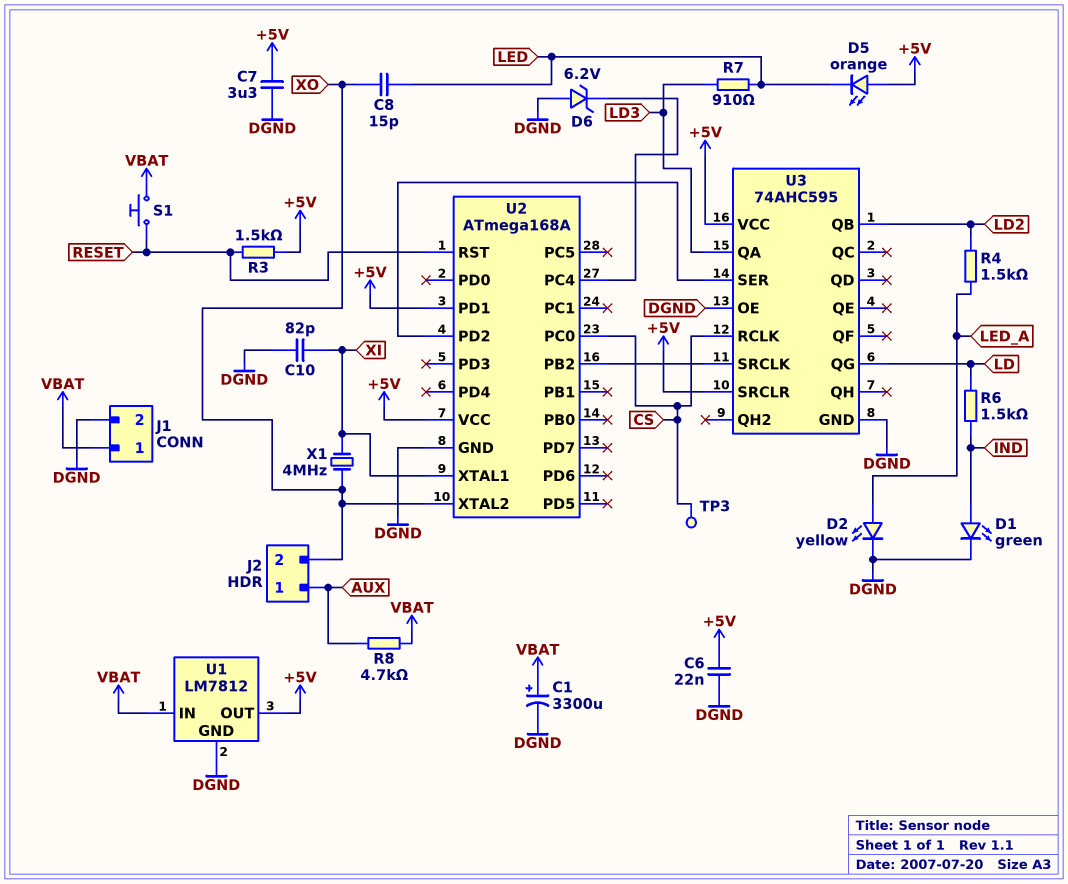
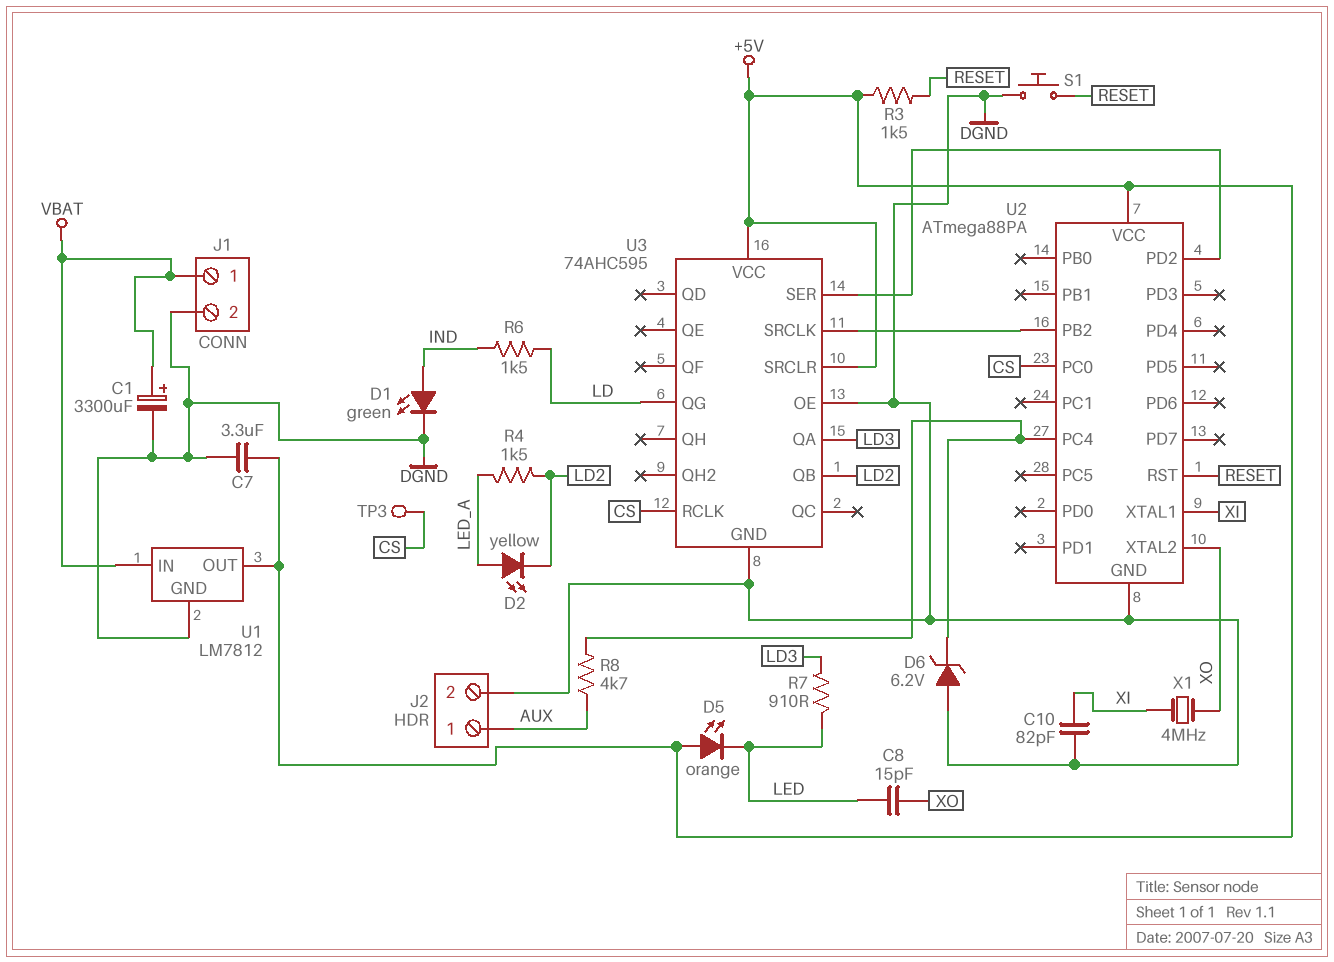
C6: 22nF (+5V, DGND) -> none
D2: LED yellow (A LED_A, K DGND) -> LED yellow (A LED_A, K LD2)
J2 pin 2: XO -> DGND
R8: 4.7k (AUX, VBAT) -> 4.7k (AUX, U2/PC4)
S1: button (RESET, VBAT) -> button (DGND, RESET)
U2: ATmega168A -> ATmega88PA
U2 pin PD1: +5V -> none

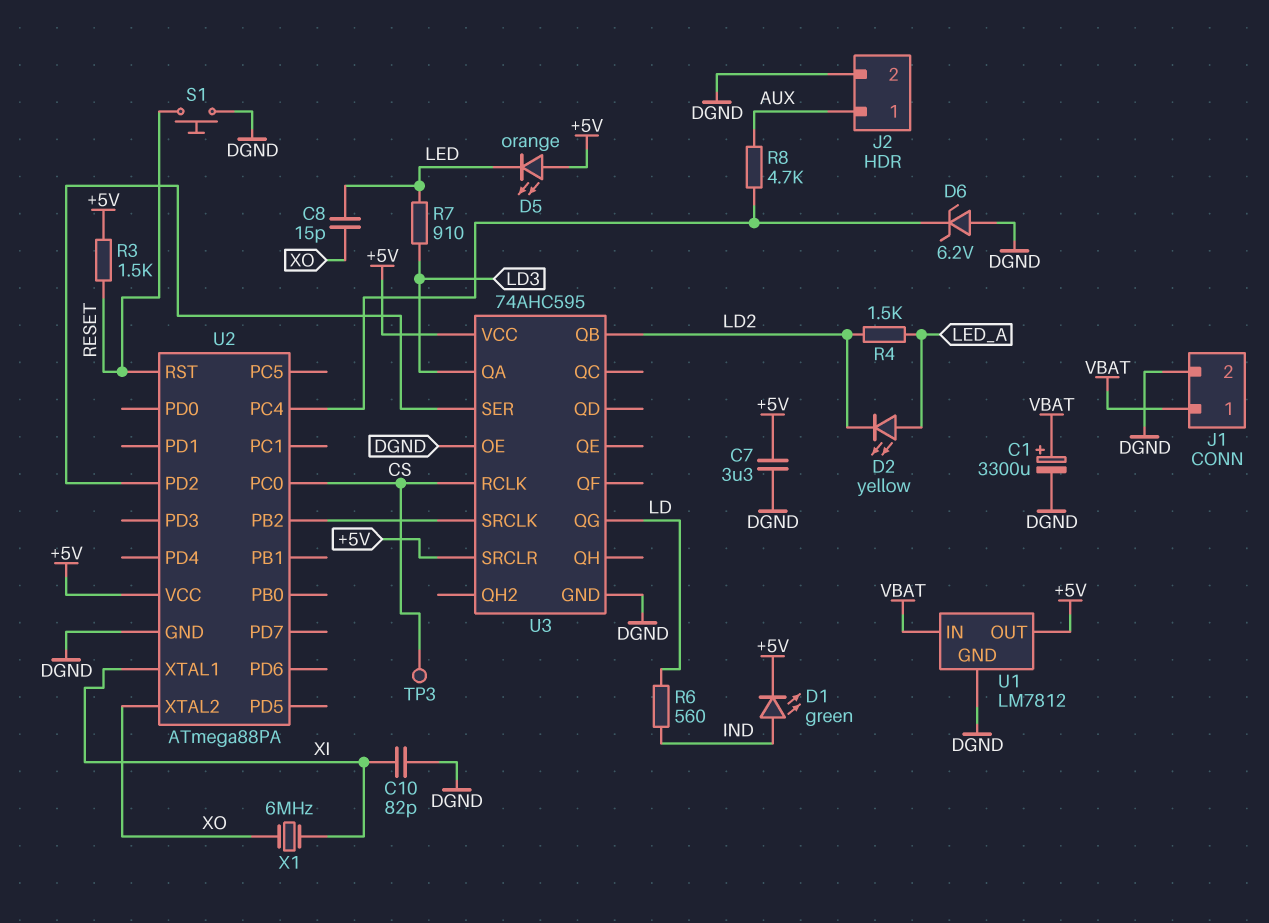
D1: LED green (A IND, K DGND) -> LED green (A IND, K +5V)
R6: 1.5k (IND, LD) -> 560 (IND, LD)
X1: 4MHz (XI, XO) -> 6MHz (XI, XO)

